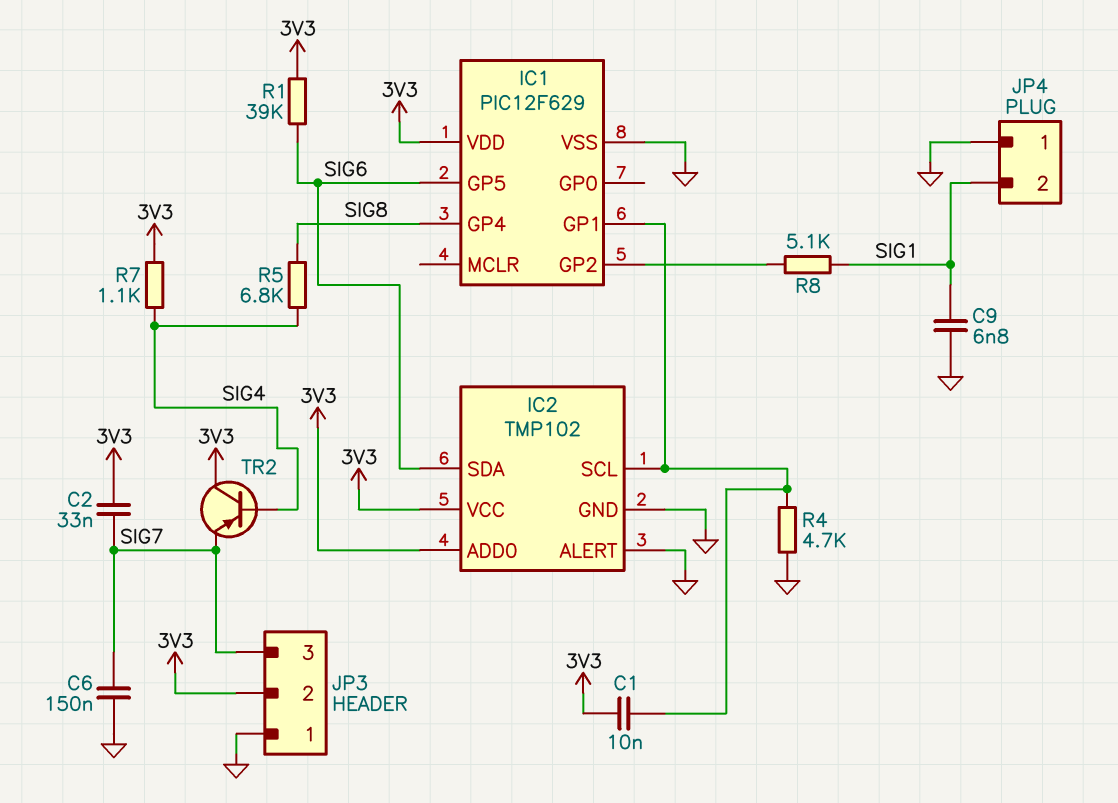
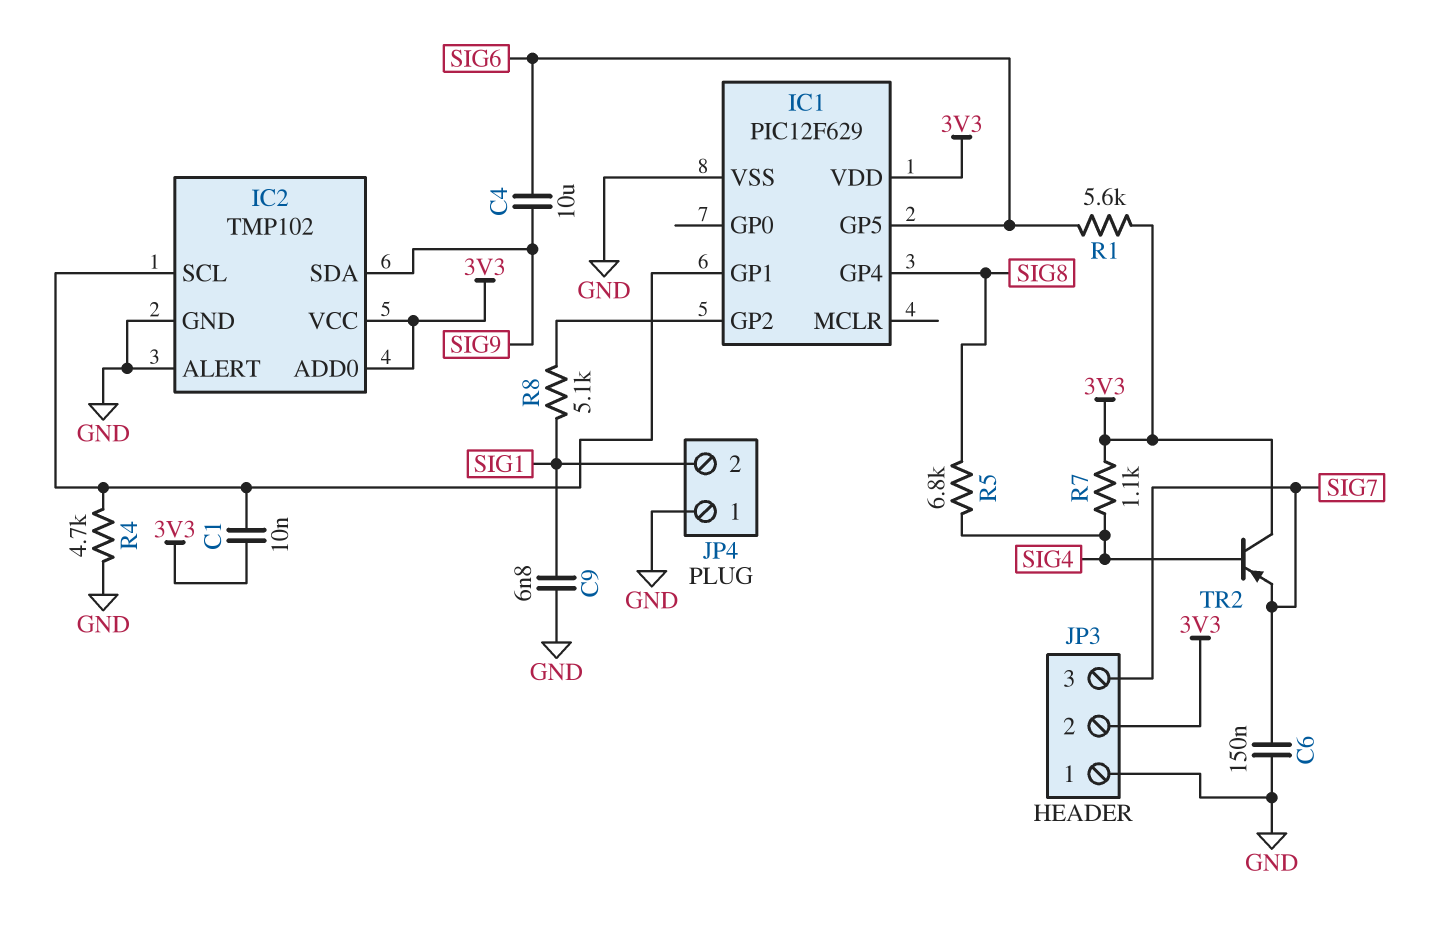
C2: 33nF (3V3, SIG7) -> none
C4: none -> 10uF (SIG6, SIG9)
IC2 pin SDA: SIG6 -> SIG9
R1: 39k (3V3, SIG6) -> 5.6k (3V3, SIG6)

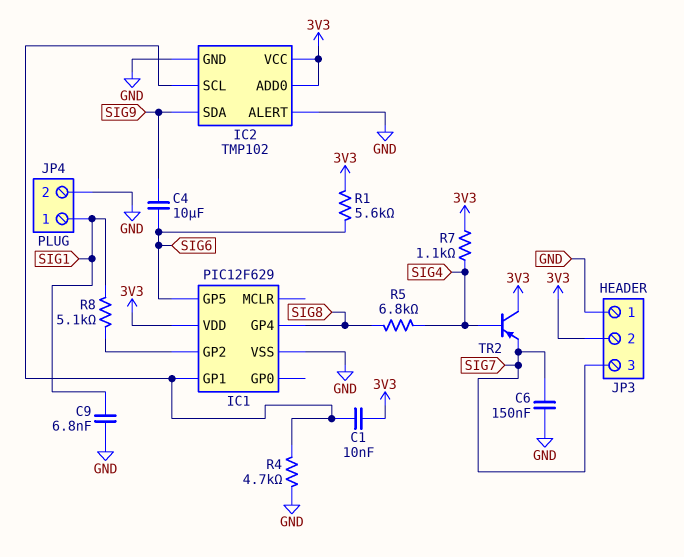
JP4 pin 1: GND -> SIG1
JP4 pin 2: SIG1 -> GND

